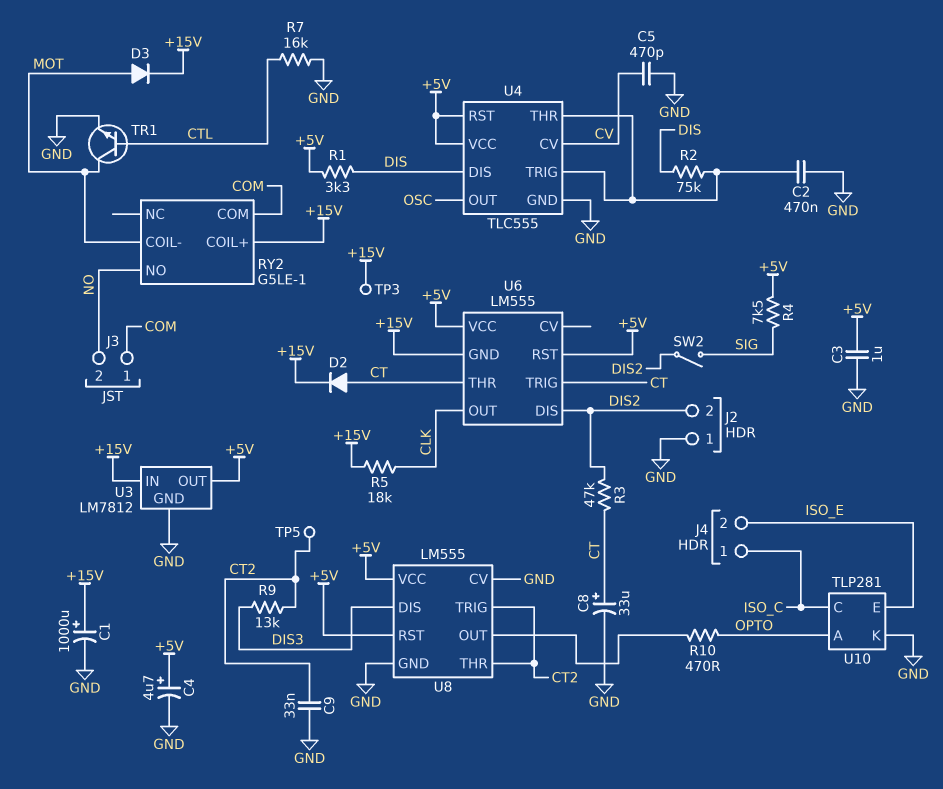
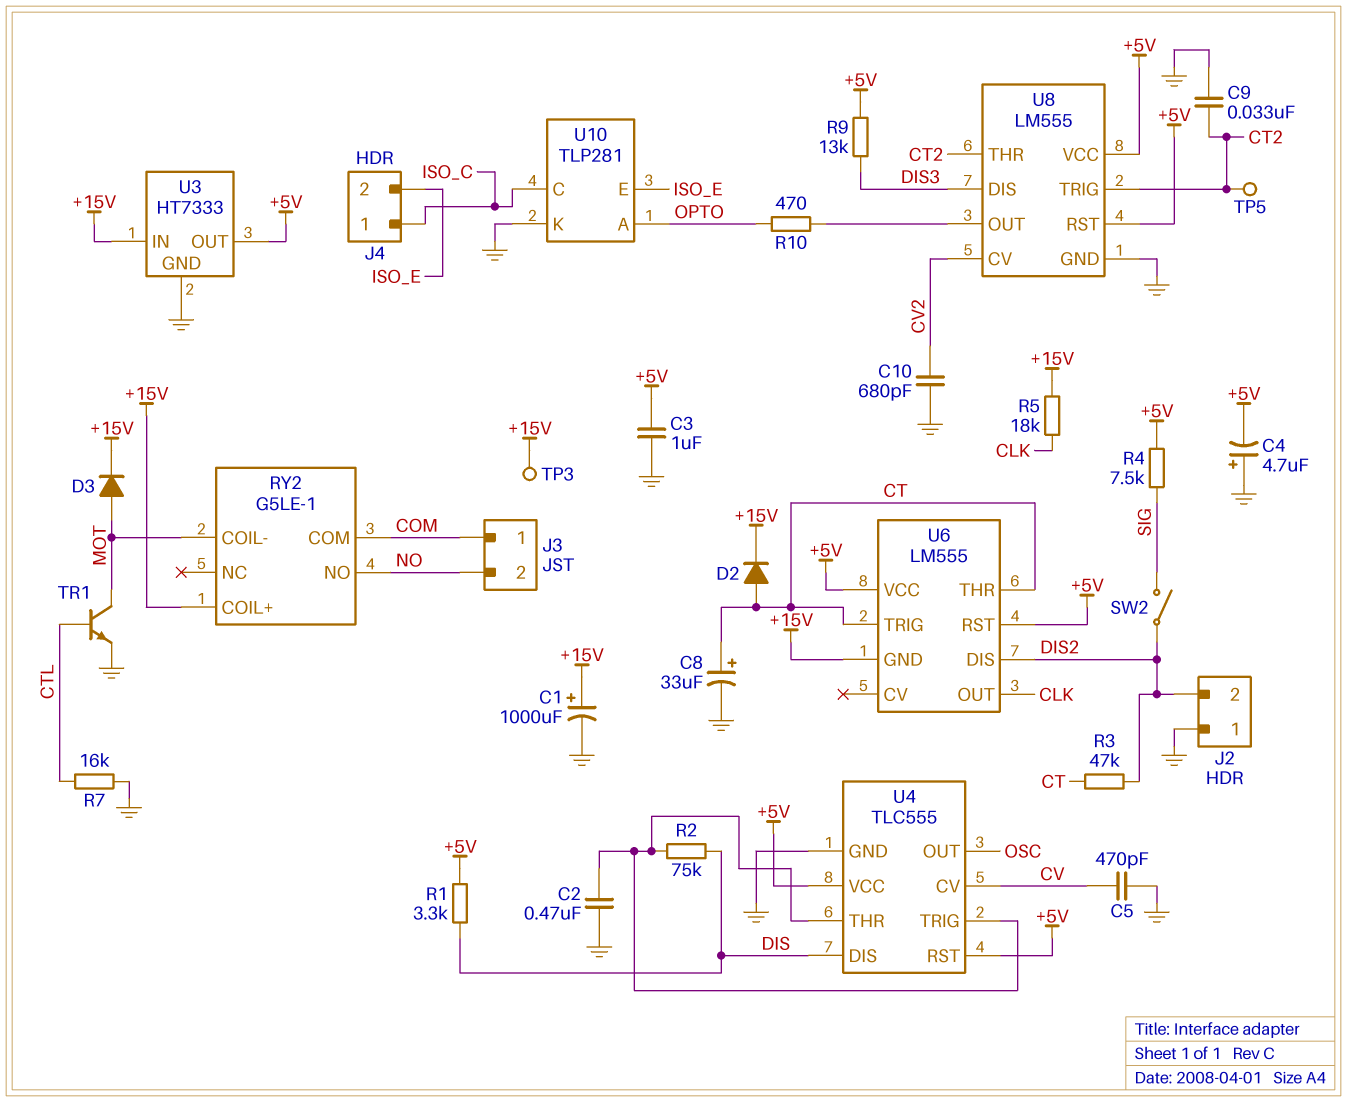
C4: 4.7uF (plus +5V, minus GND) -> 4.7uF (plus GND, minus +5V)
C10: none -> 680pF (CV2, GND)
R9: 13k (CT2, DIS3) -> 13k (+5V, DIS3)
U3: LM7812 -> HT7333
U8 pin CV: GND -> CV2

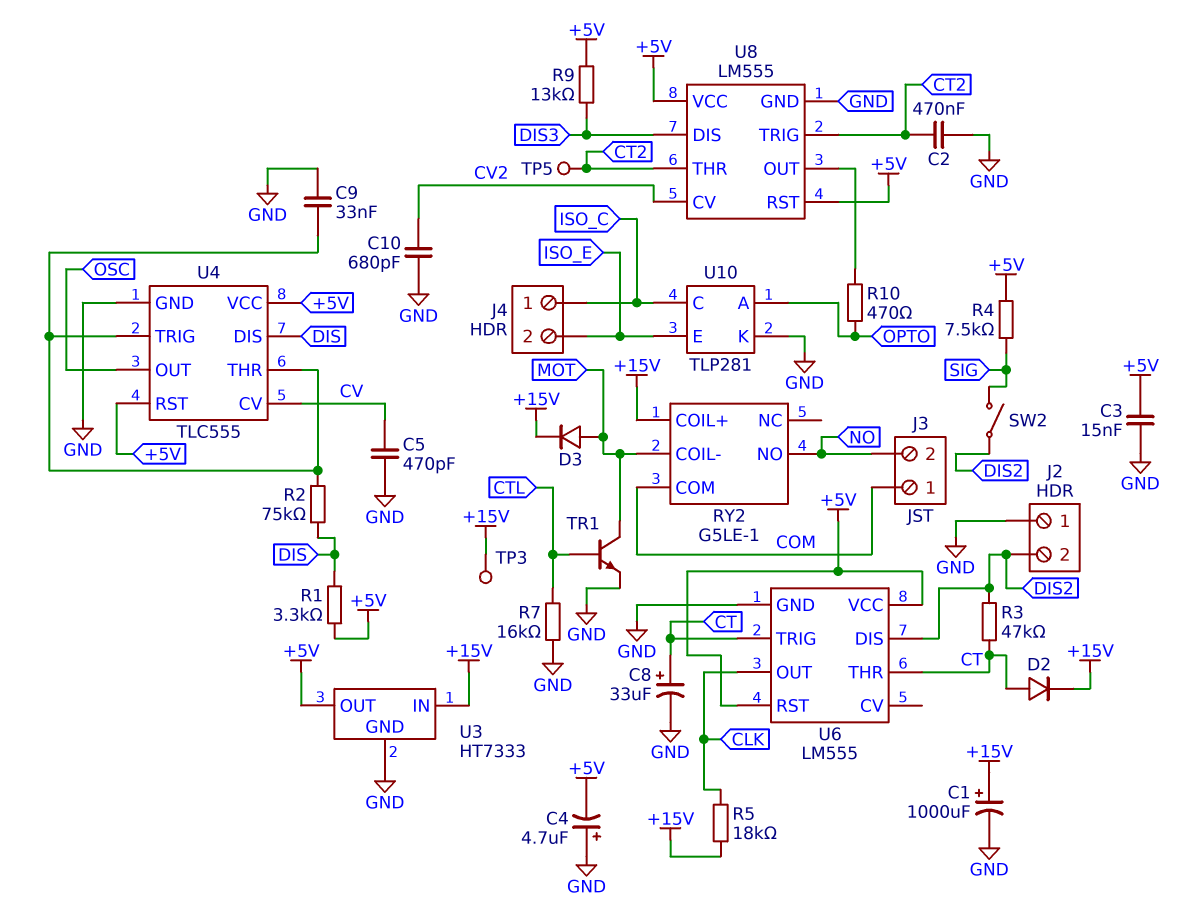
C2: 470nF (GND, U4/THR) -> 470nF (CT2, GND)
C3: 1uF (+5V, GND) -> 15nF (+5V, GND)
C9: 33nF (CT2, GND) -> 33nF (GND, U4/THR)
U6 pin GND: +15V -> GND

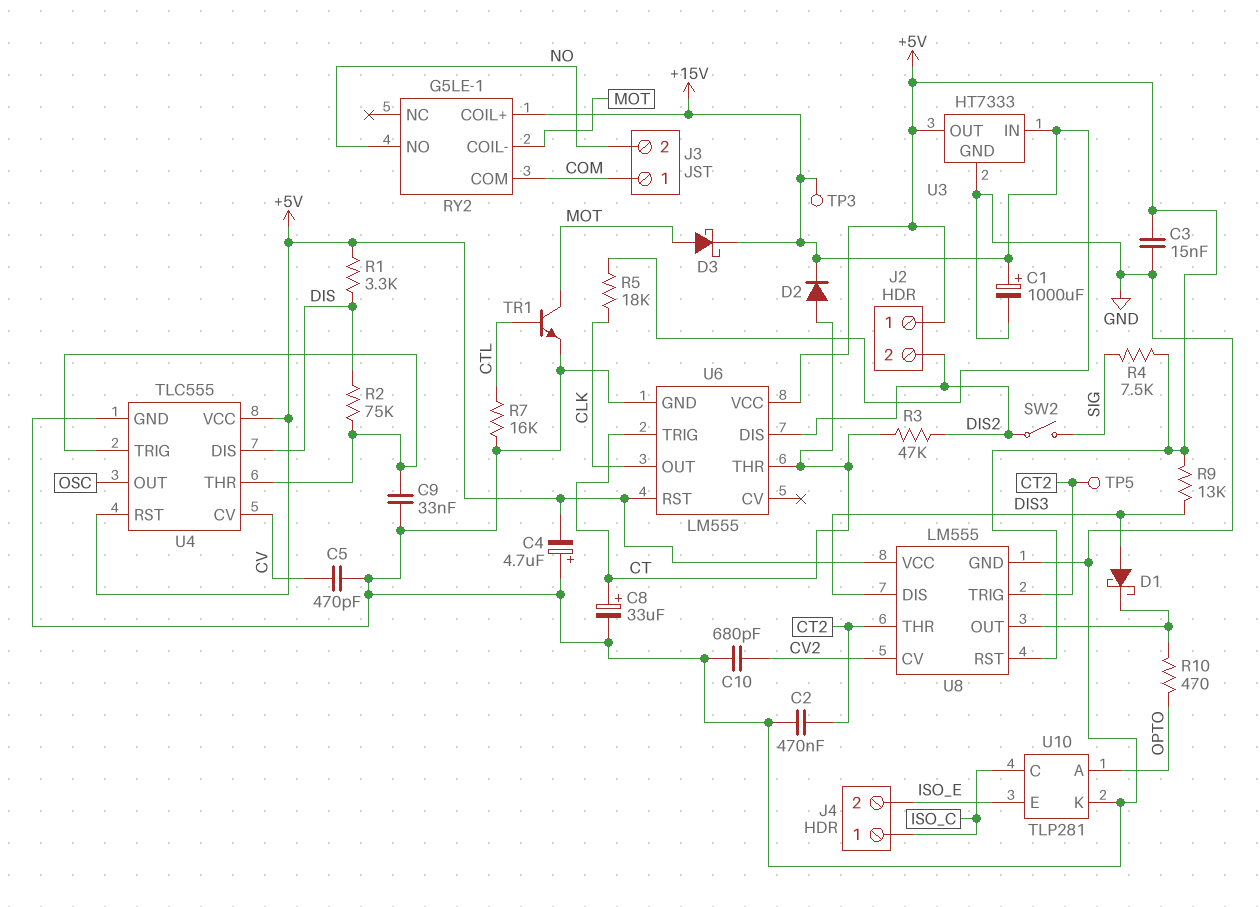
D1: none -> schottky (A DIS3, K U8/OUT)
D3: diode (A MOT, K +15V) -> schottky (A MOT, K +15V)
J2 pin 1: GND -> +5V

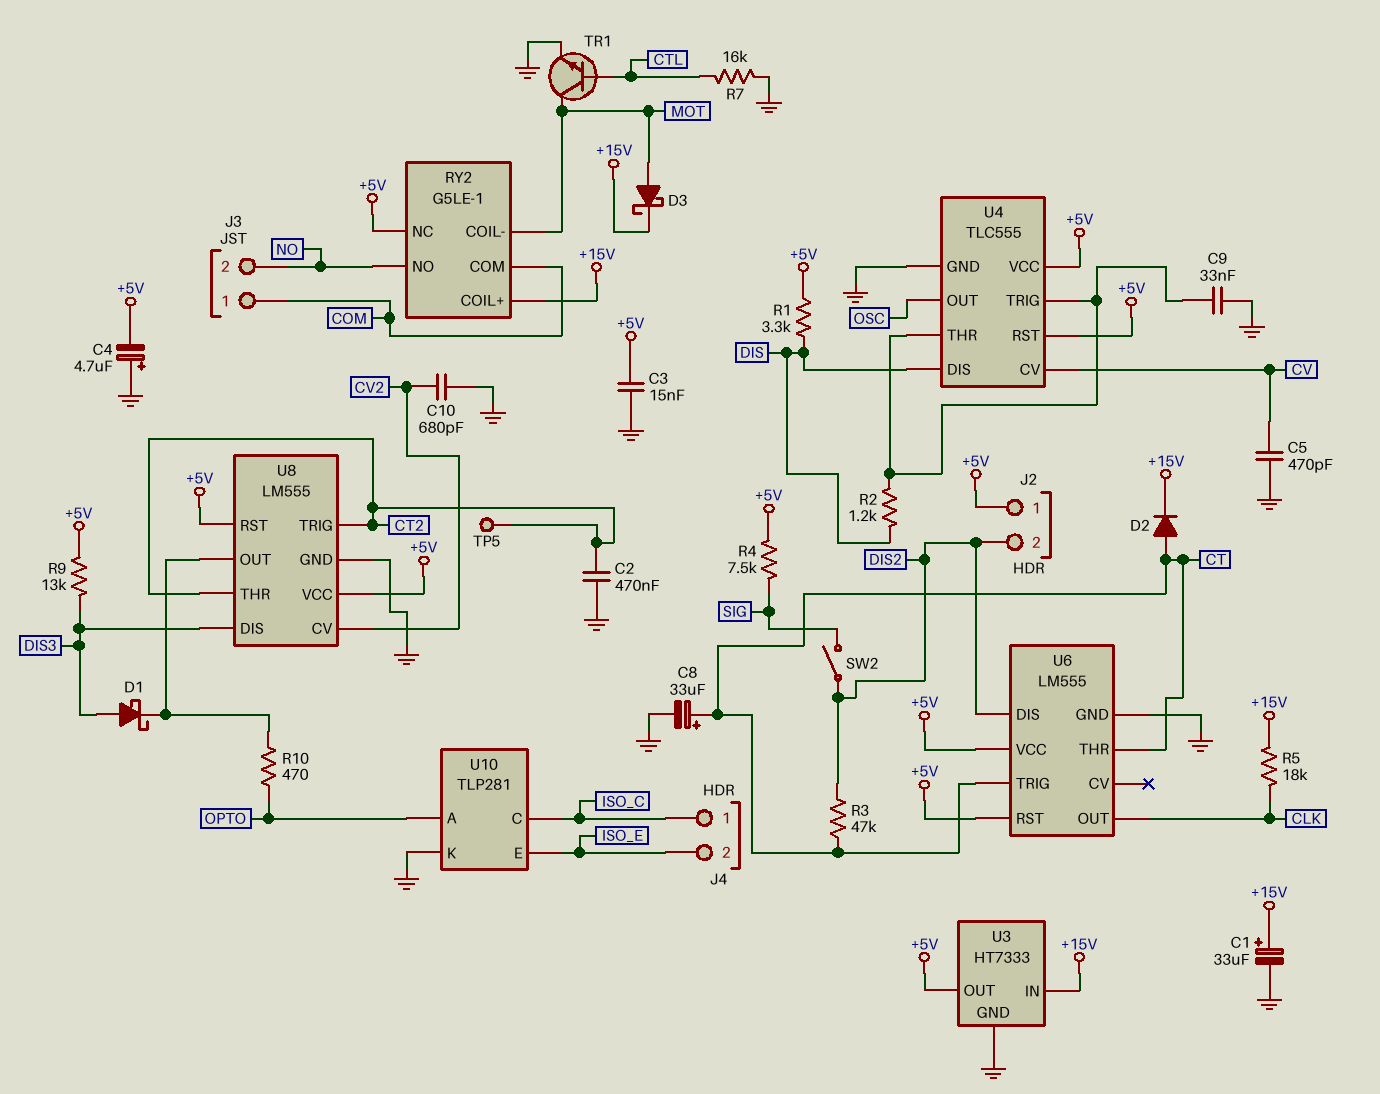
C1: 1000uF (plus +15V, minus GND) -> 33uF (plus +15V, minus GND)
R2: 75k (DIS, U4/THR) -> 1.2k (DIS, U4/THR)
RY2 pin NC: none -> +5V
TP3: test point (+15V) -> none

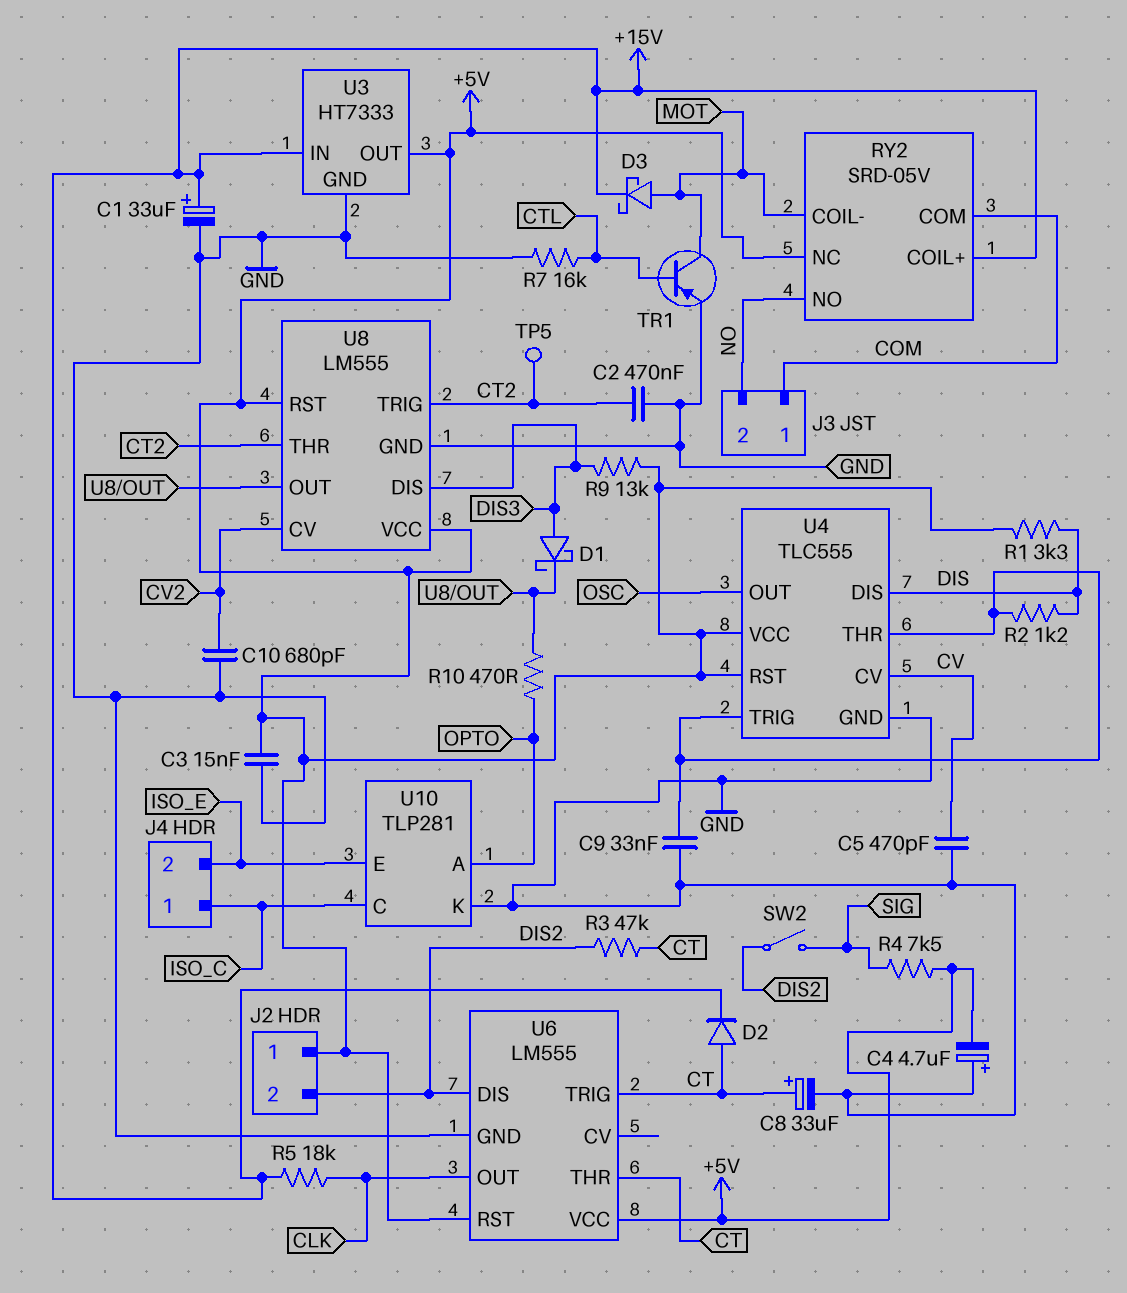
RY2: G5LE-1 -> SRD-05V
TR1: NPN (B CTL, C MOT, E GND) -> PNP (B CTL, C MOT, E GND)

